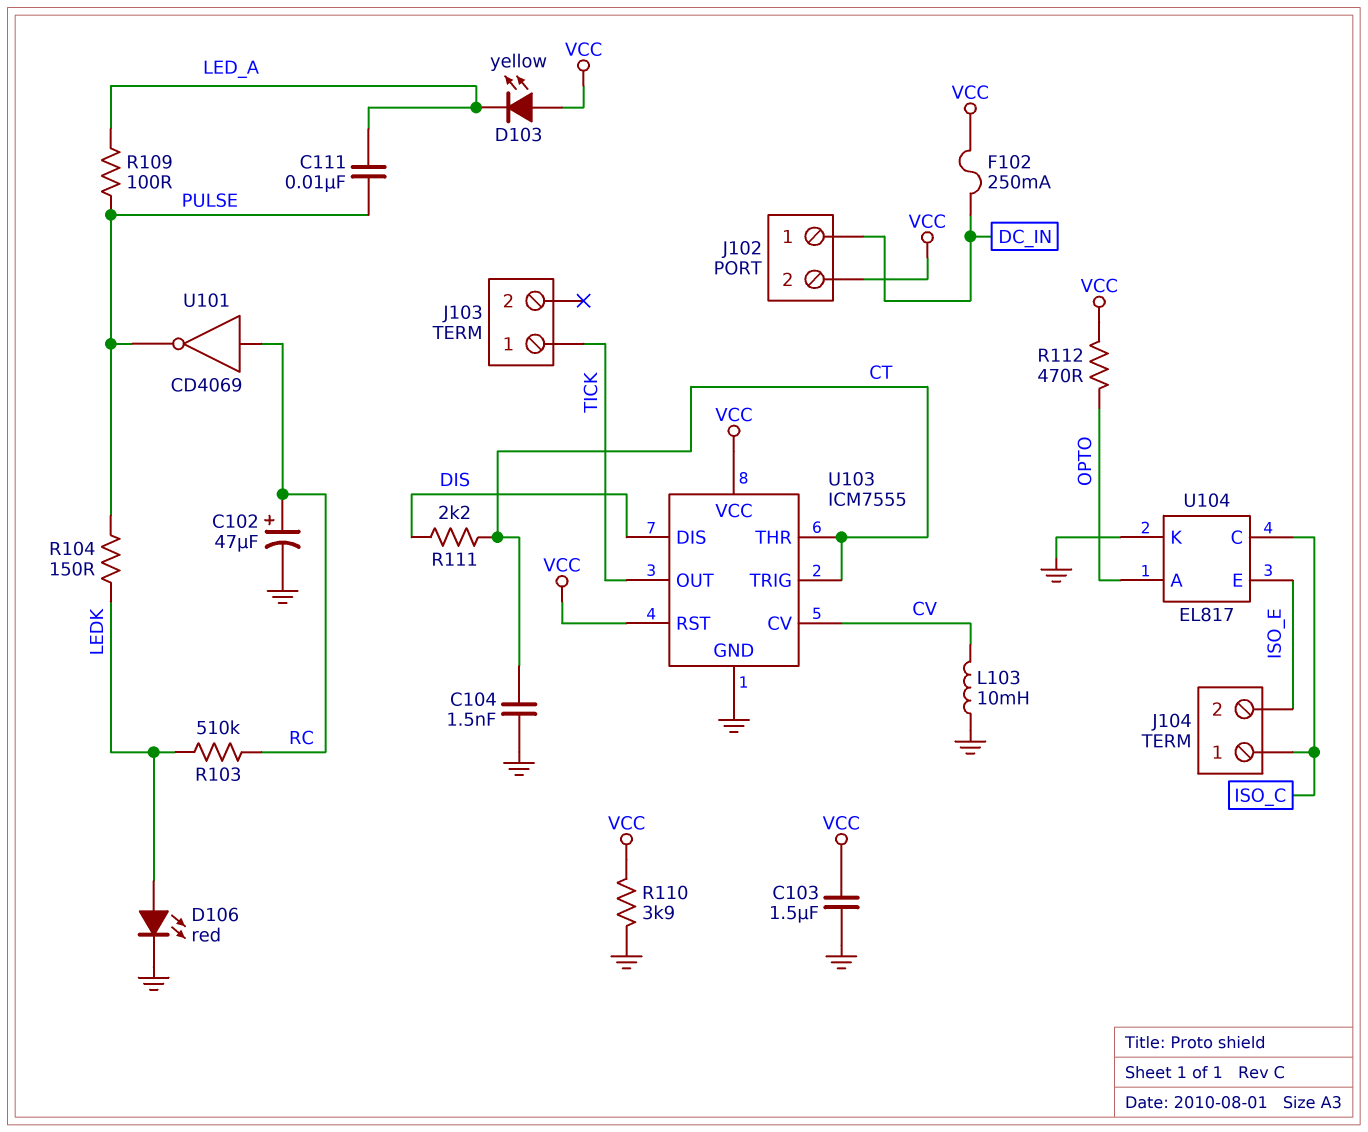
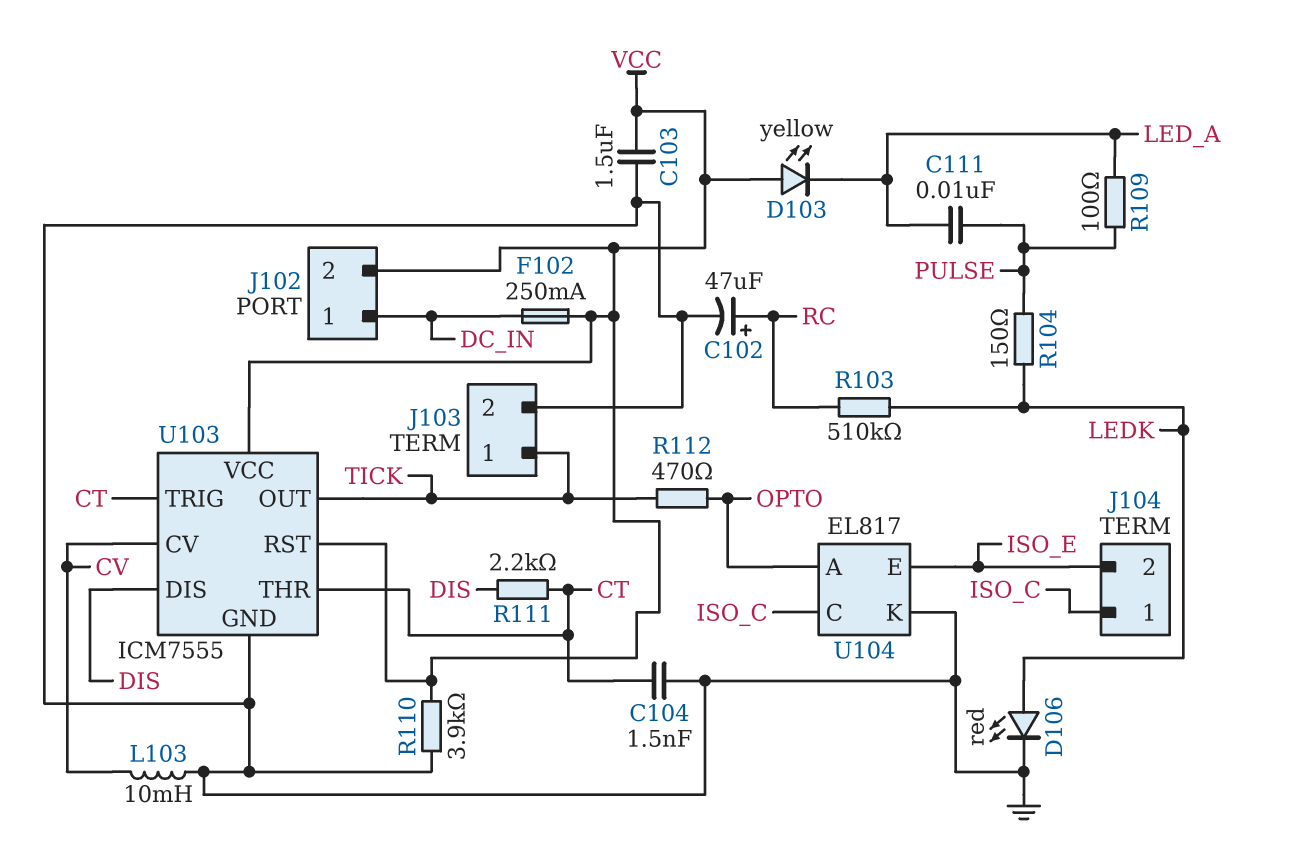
J103 pin 2: none -> GND
R112: 470 (OPTO, VCC) -> 470 (OPTO, TICK)
U101: NOT CD4069 (in RC, out PULSE) -> none

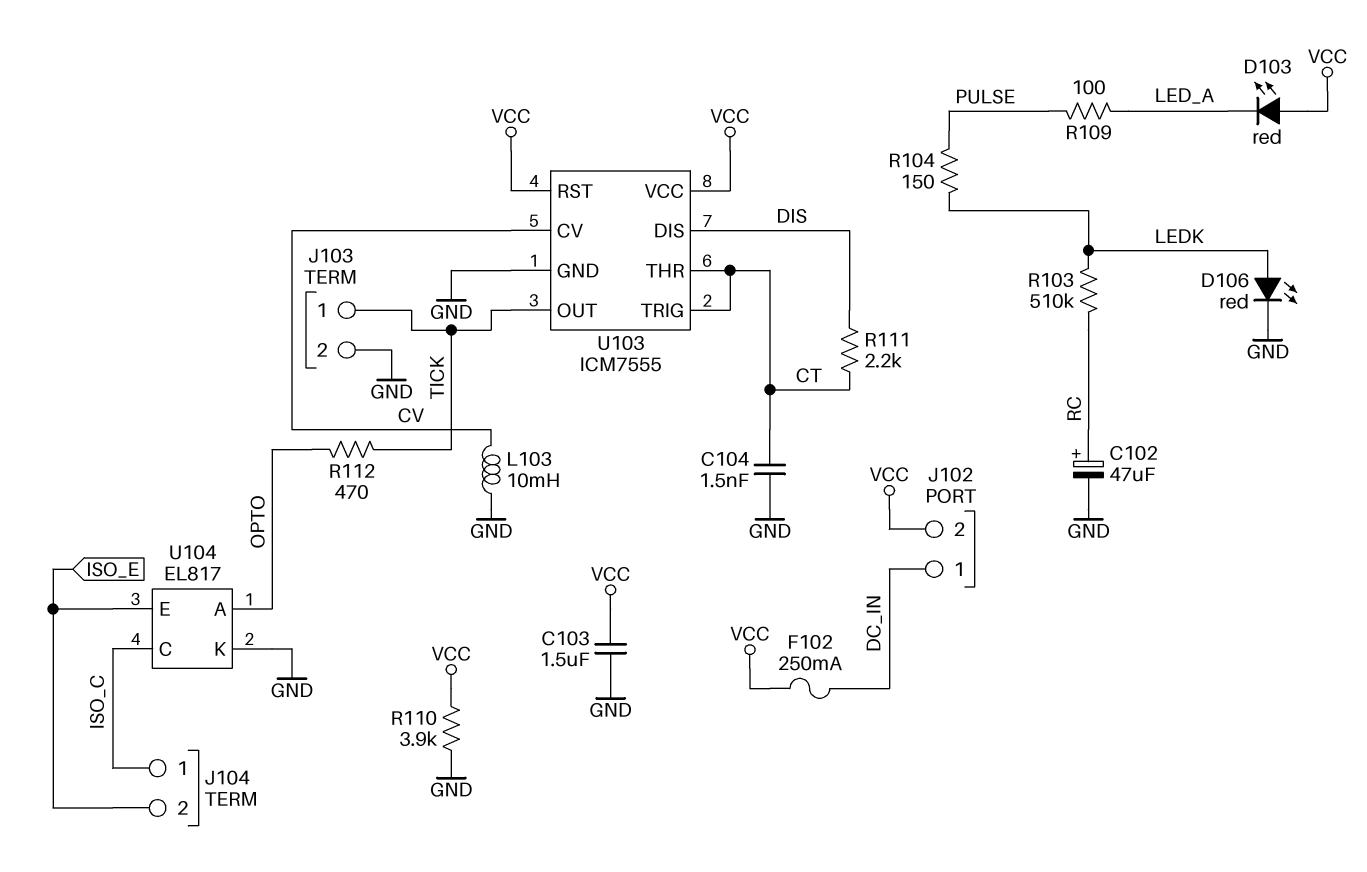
C111: 10nF (LED_A, PULSE) -> none
D103: LED yellow (A VCC, K LED_A) -> LED red (A VCC, K LED_A)

